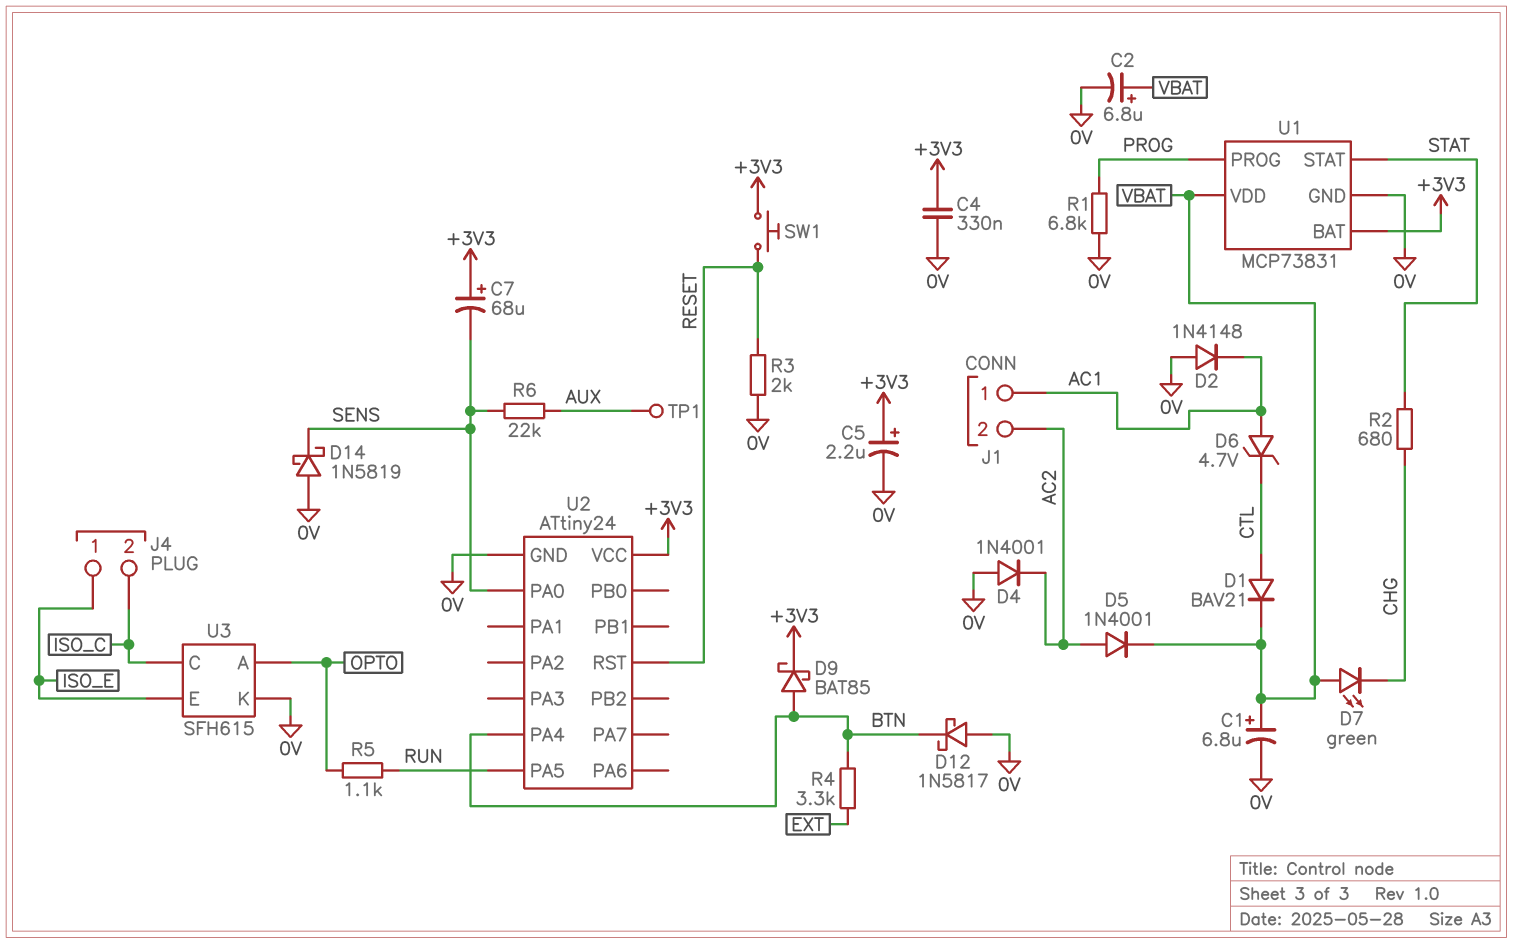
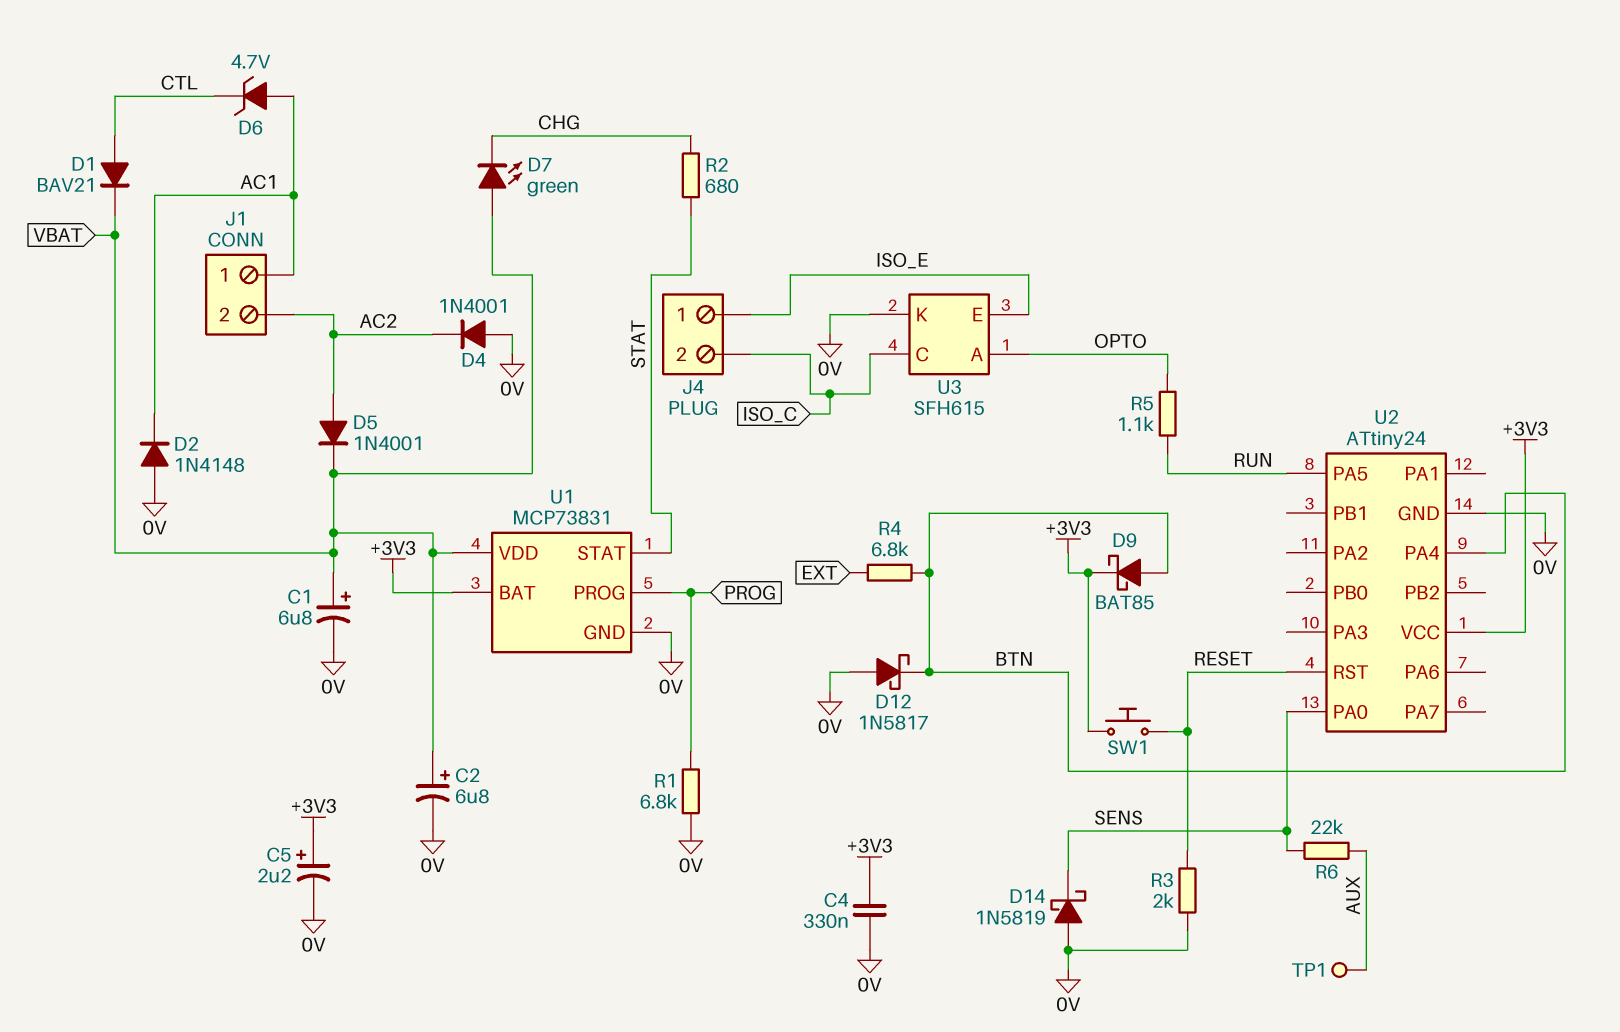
C7: 68uF (plus +3V3, minus SENS) -> none
R4: 3.3k (BTN, EXT) -> 6.8k (BTN, EXT)

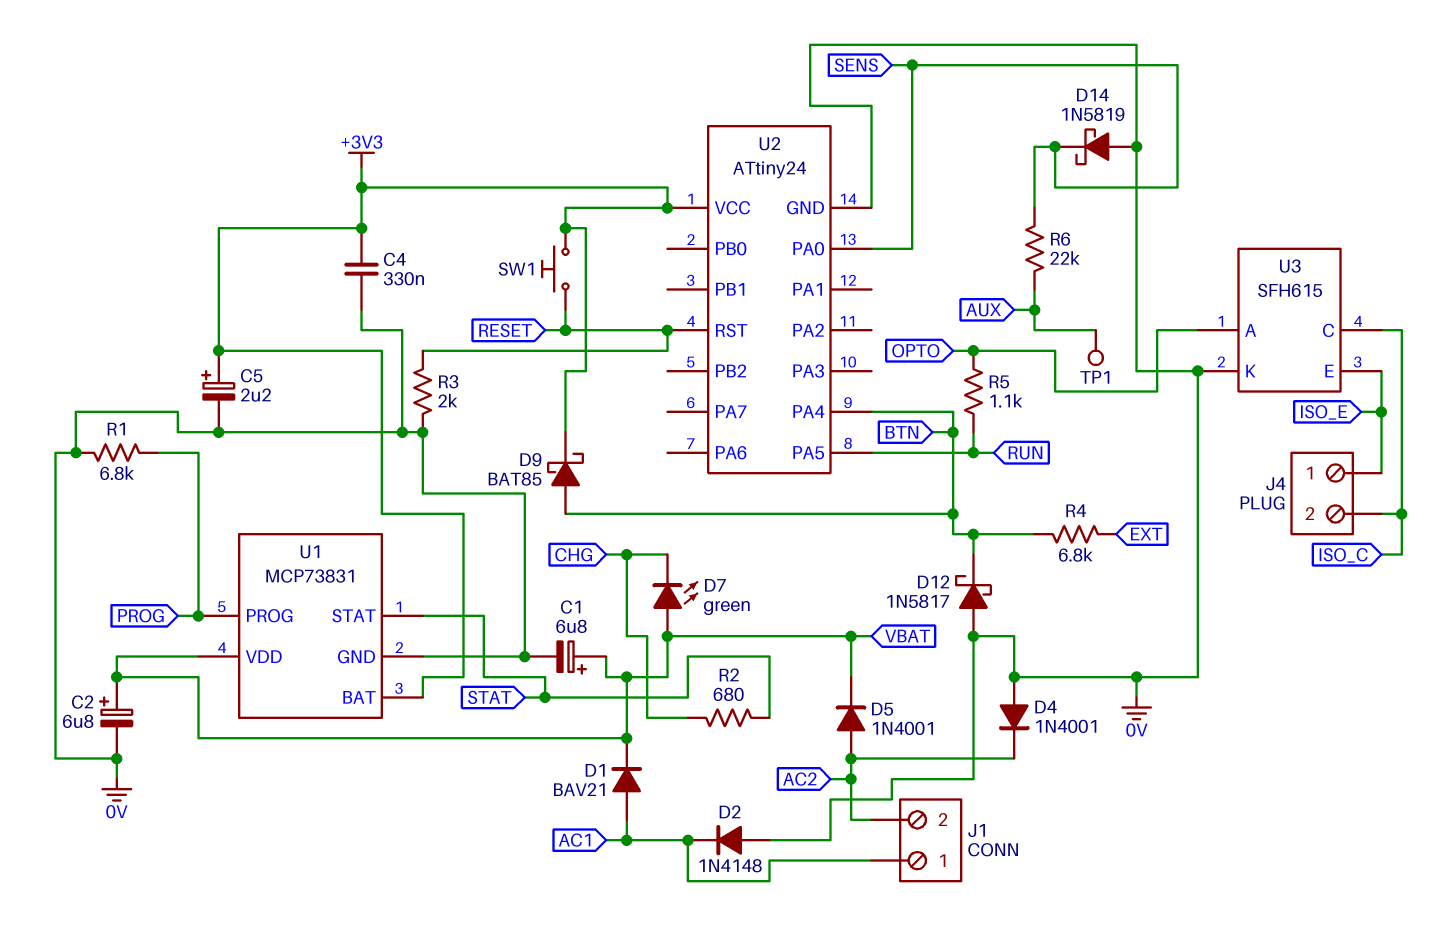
D1: diode BAV21 (A CTL, K VBAT) -> diode BAV21 (A AC1, K VBAT)
D6: zener 4.7V (A AC1, K CTL) -> none

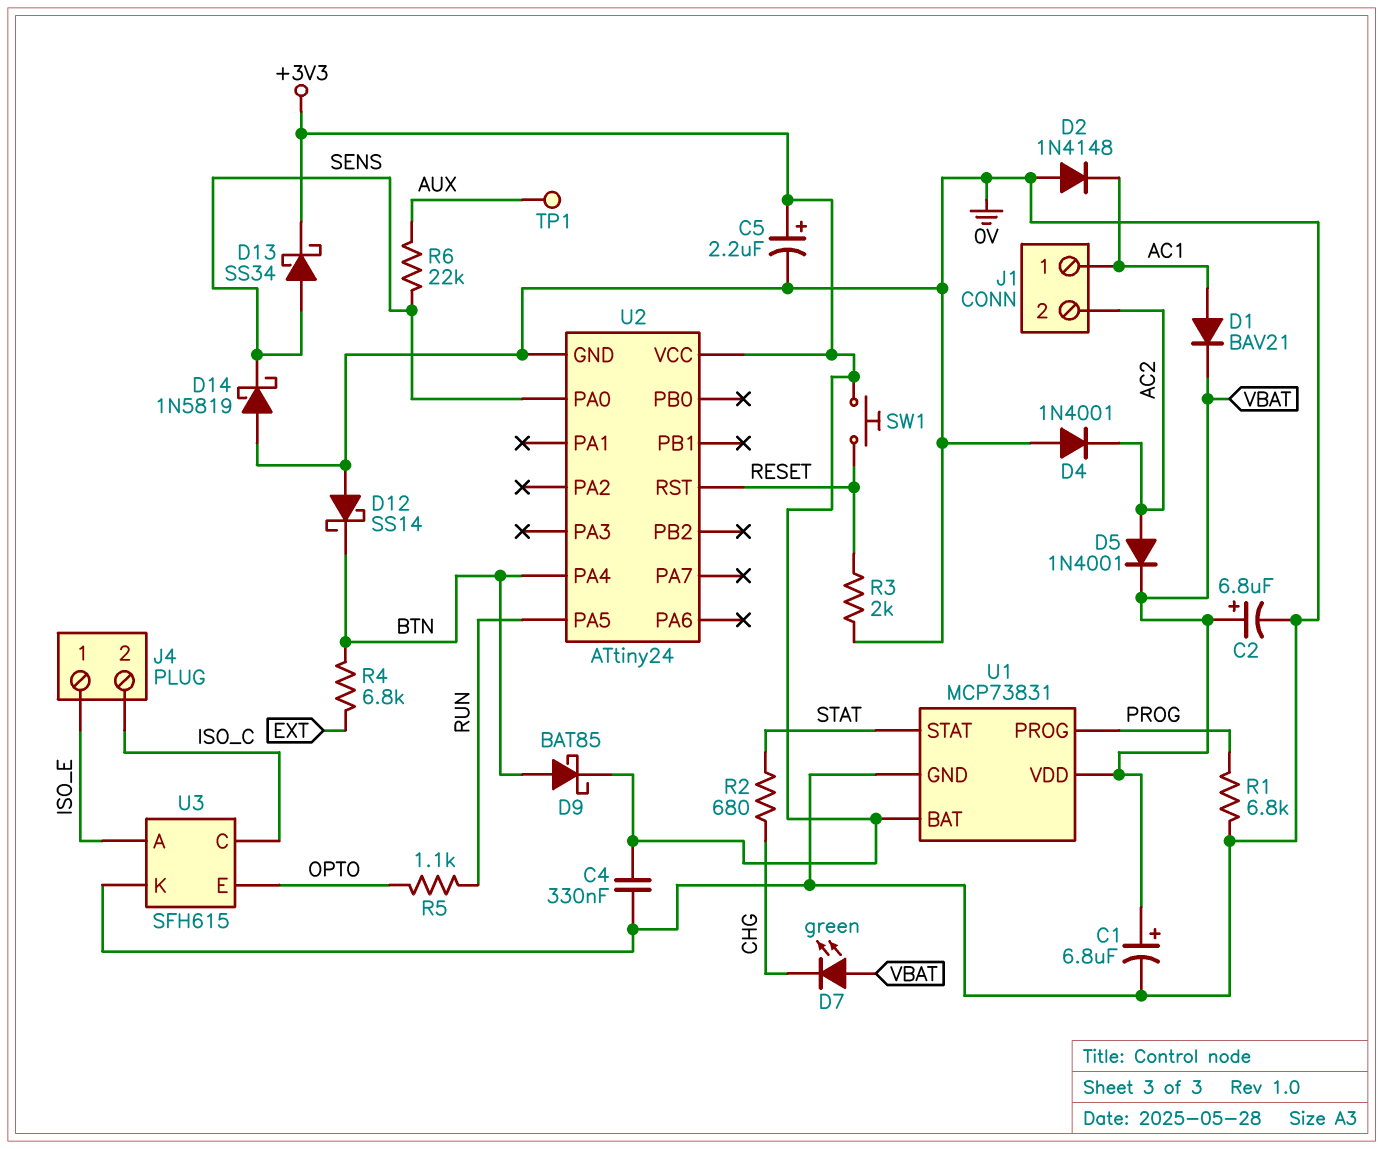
D12: schottky 1N5817 (A 0V, K BTN) -> schottky SS14 (A 0V, K BTN)
D13: none -> schottky SS34 (A SENS, K +3V3)
U3 pin A: OPTO -> ISO_E
U3 pin E: ISO_E -> OPTO

